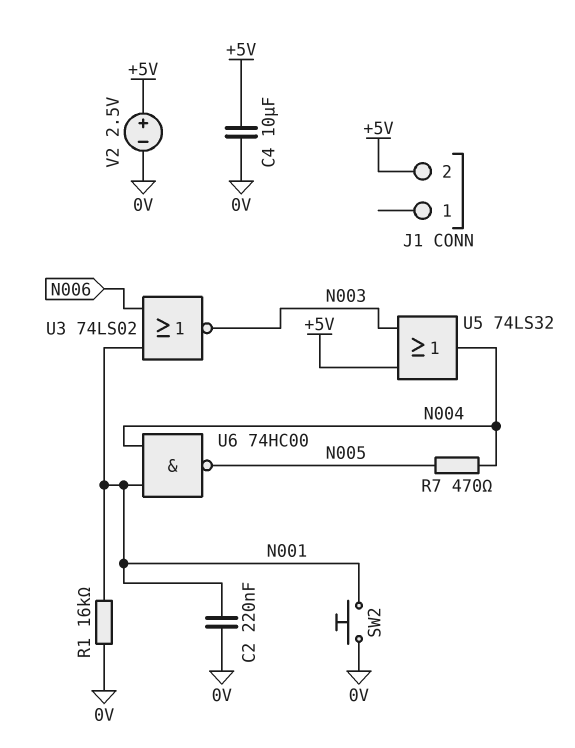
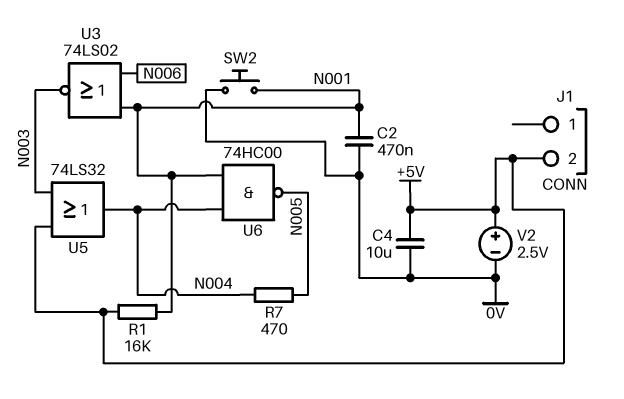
C2: 220nF (0V, N001) -> 470nF (0V, N001)
R1: 16k (0V, N001) -> 16k (+5V, N001)

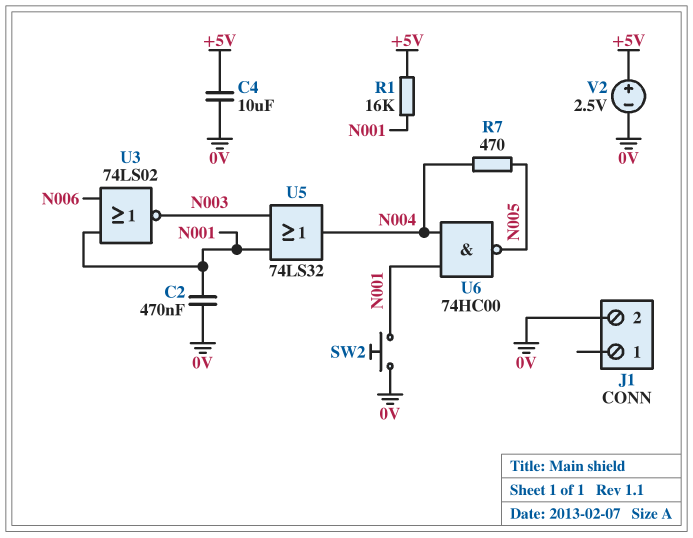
J1 pin 2: +5V -> 0V
U5: OR 74LS32 (in +5V, in N003, out N004) -> OR 74LS32 (in N001, in N003, out N004)

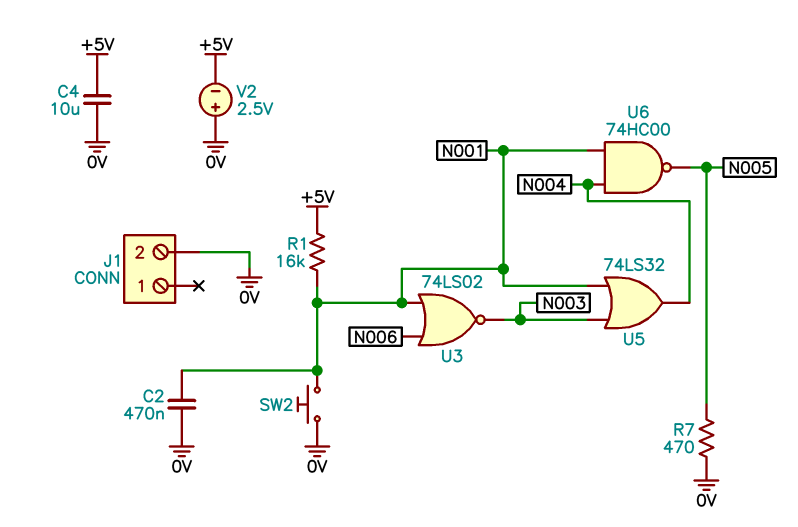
R7: 470 (N004, N005) -> 470 (0V, N005)
V2: 2.5V (plus +5V, minus 0V) -> 2.5V (plus 0V, minus +5V)

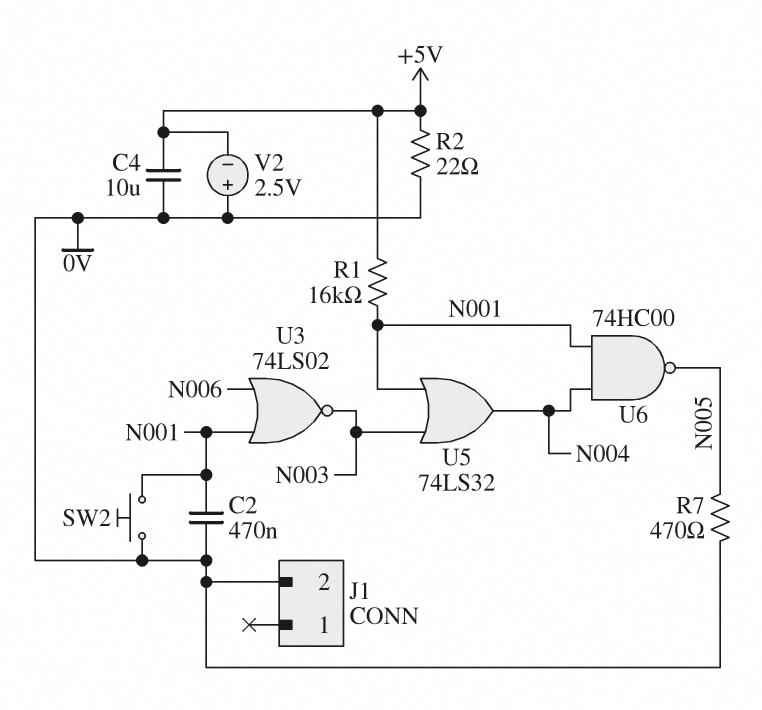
R2: none -> 22 (+5V, 0V)

